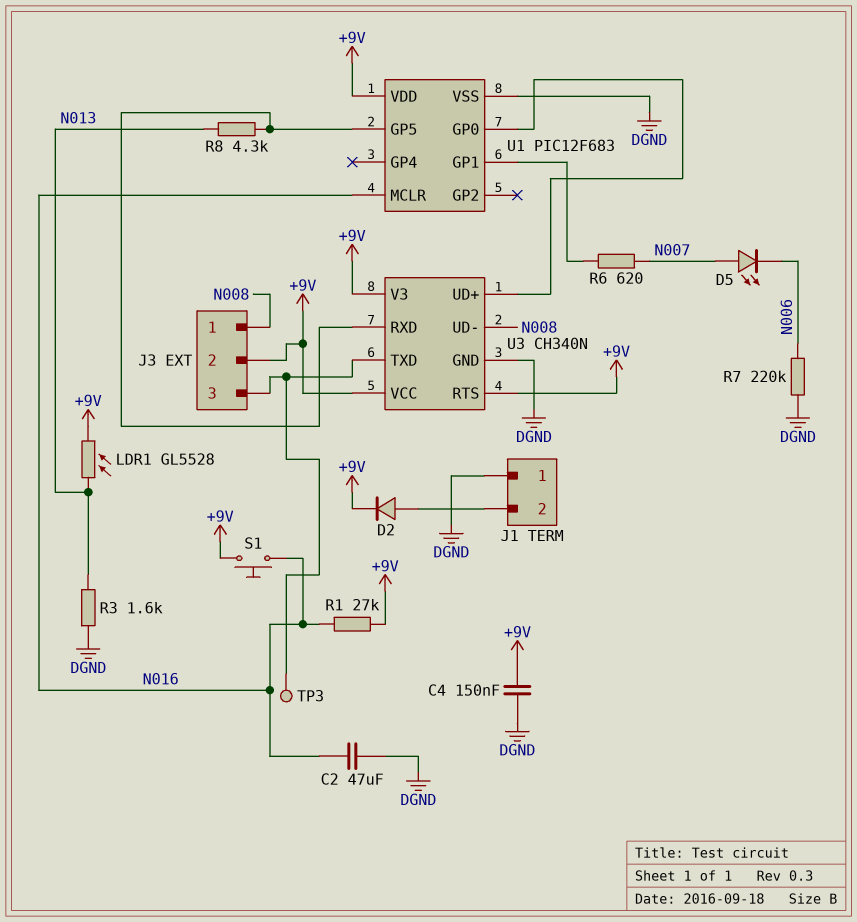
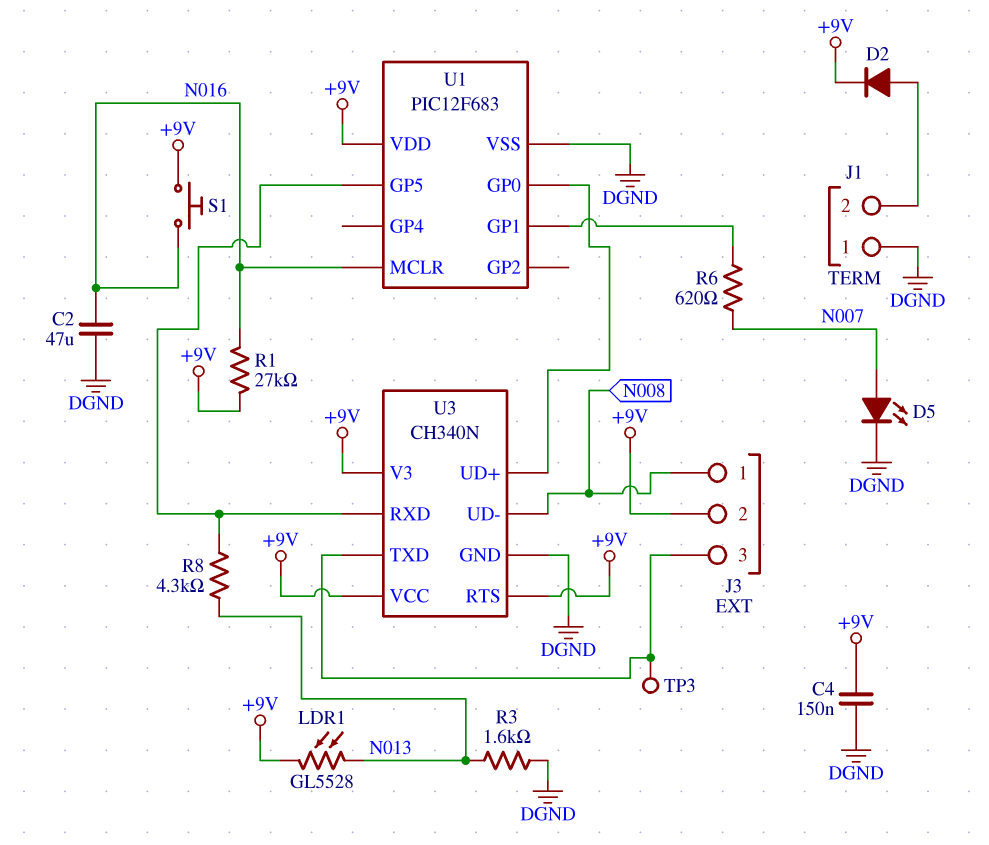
D5: LED (A N007, K N006) -> LED (A N007, K DGND)
R7: 220k (DGND, N006) -> none

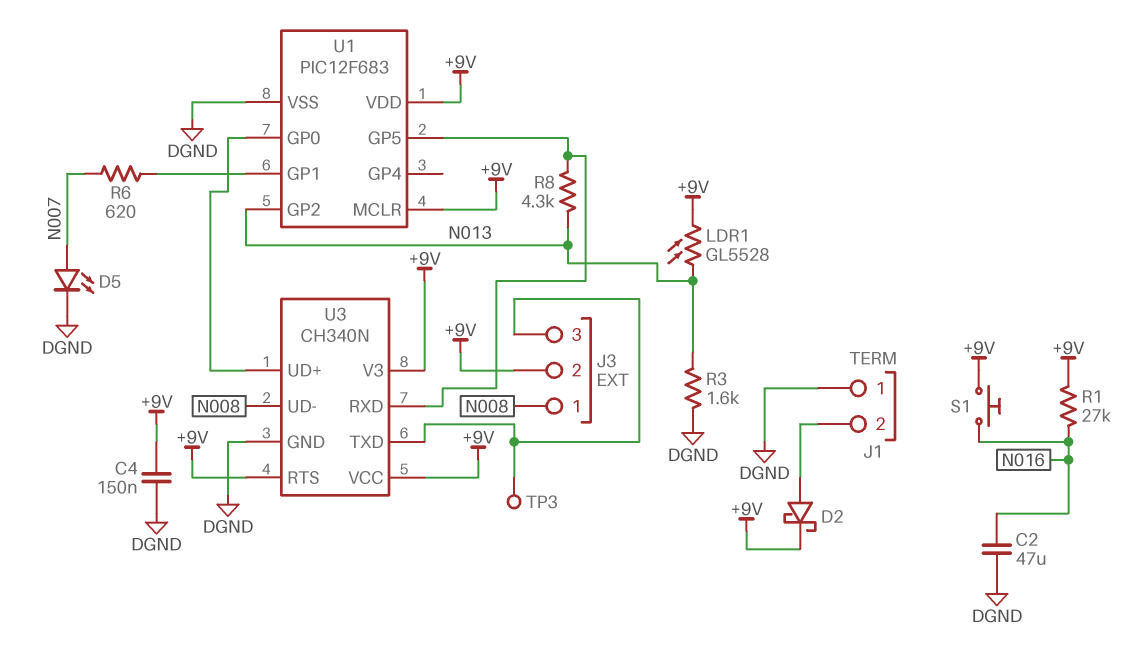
D2: diode (A J1/2, K +9V) -> schottky (A J1/2, K +9V)
U1 pin GP2: none -> N013
U1 pin MCLR: N016 -> +9V

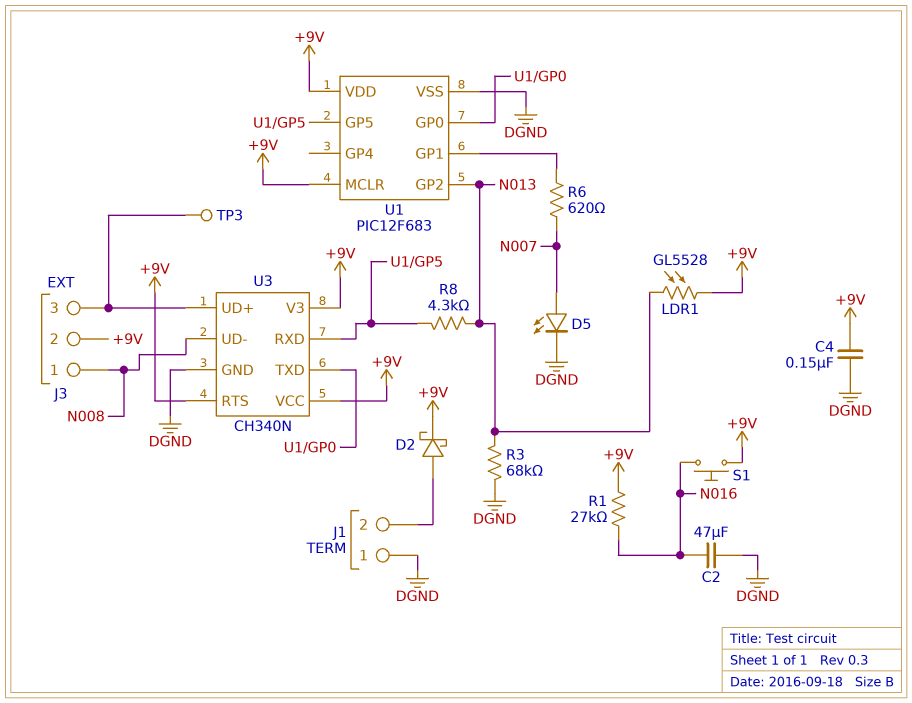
R3: 1.6k (DGND, N013) -> 68k (DGND, N013)
U3 pin TXD: J3/3 -> U1/GP0
U3 pin UD+: U1/GP0 -> J3/3

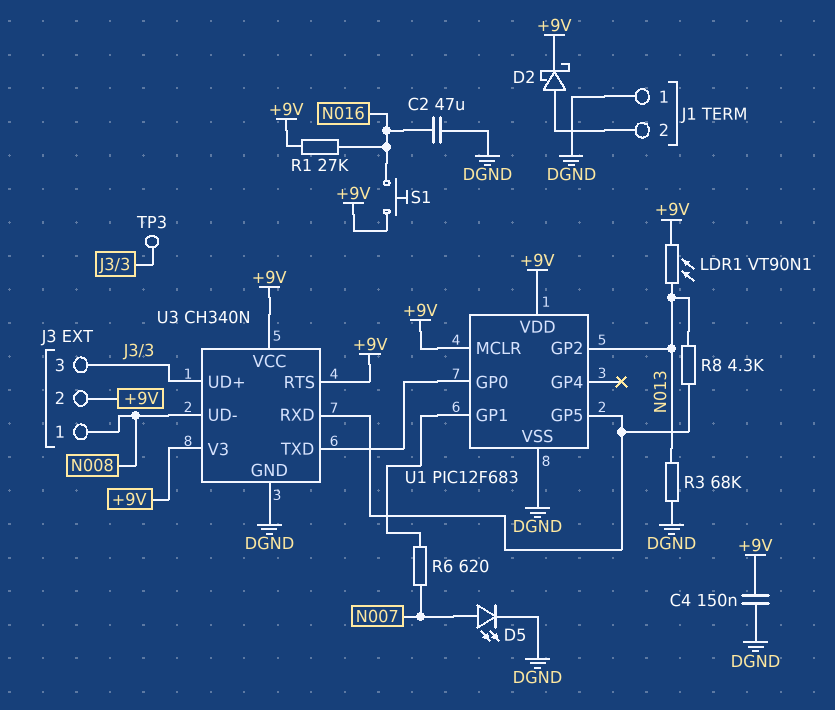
LDR1: GL5528 (+9V, N013) -> VT90N1 (+9V, N013)

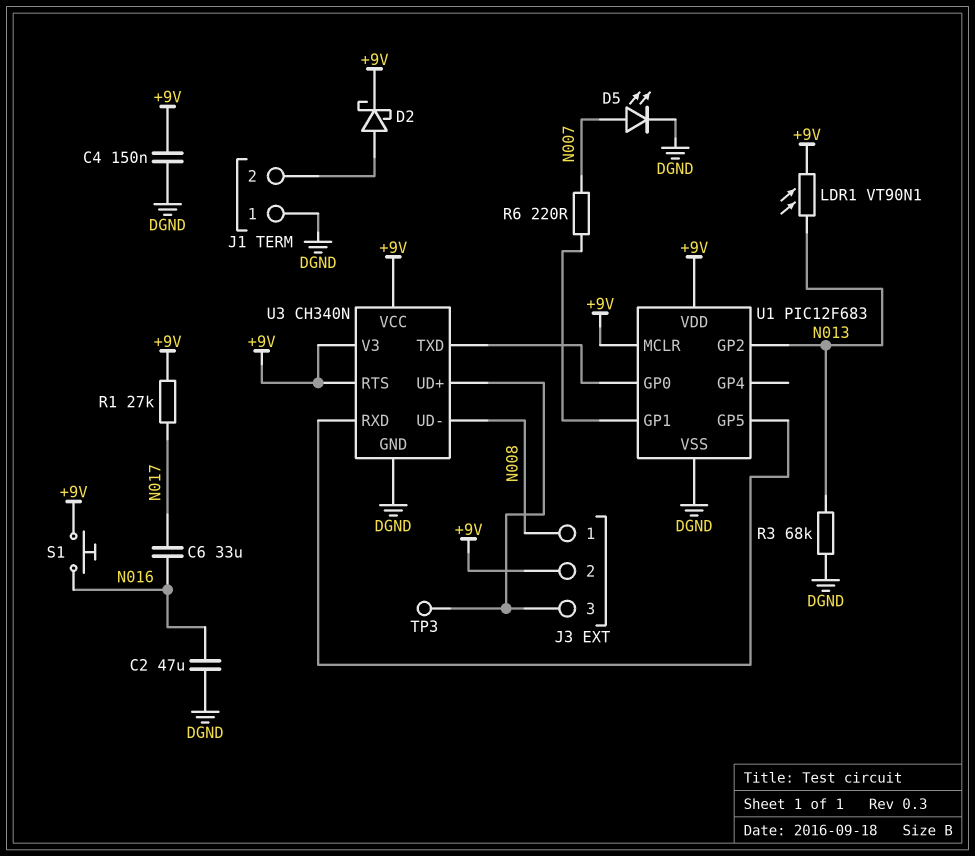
C6: none -> 33uF (N016, N017)
R1: 27k (+9V, N016) -> 27k (+9V, N017)
R6: 620 (N007, U1/GP1) -> 220 (N007, U1/GP1)
R8: 4.3k (N013, U1/GP5) -> none

